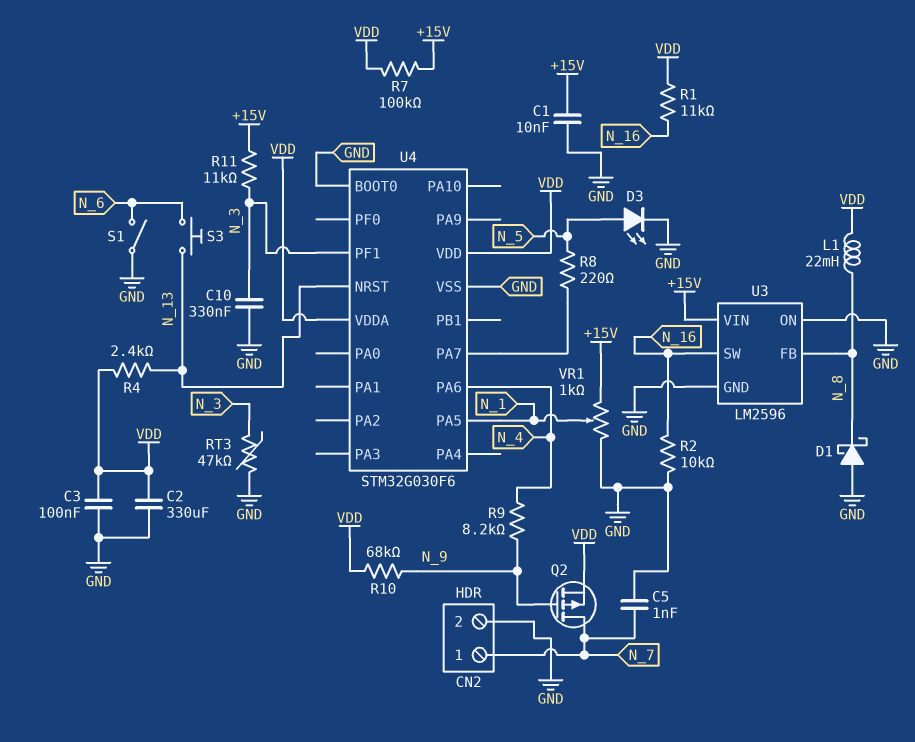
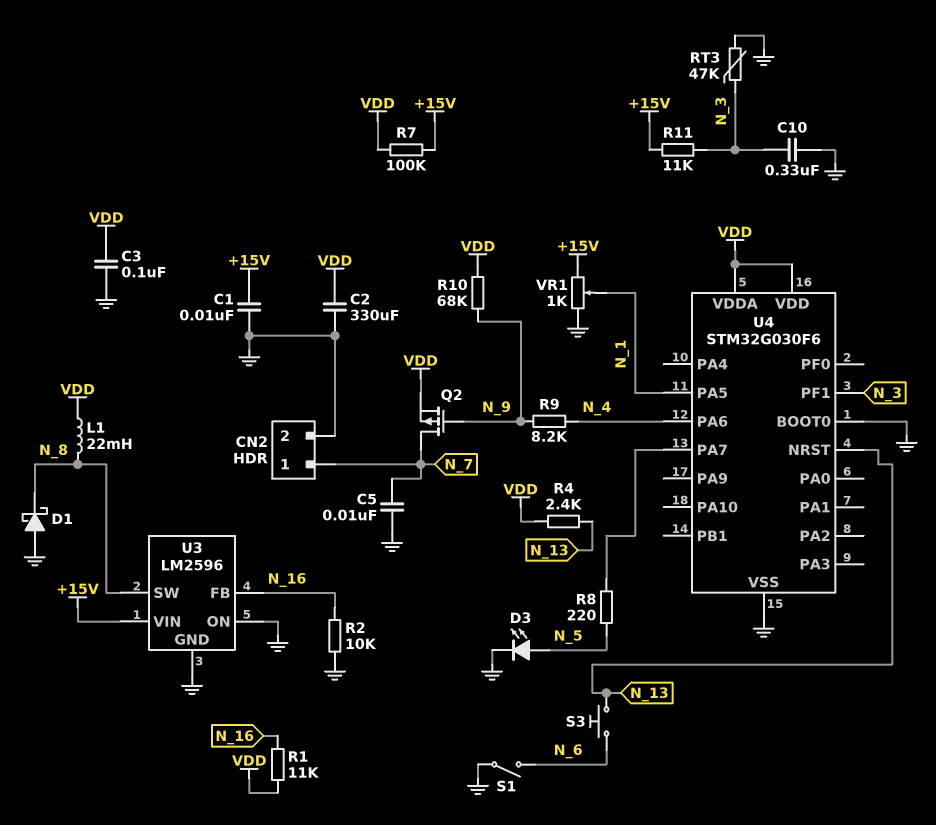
C5: 1nF (GND, N_7) -> 10nF (GND, N_7)
U3 pin FB: N_8 -> N_16
U3 pin SW: N_16 -> N_8

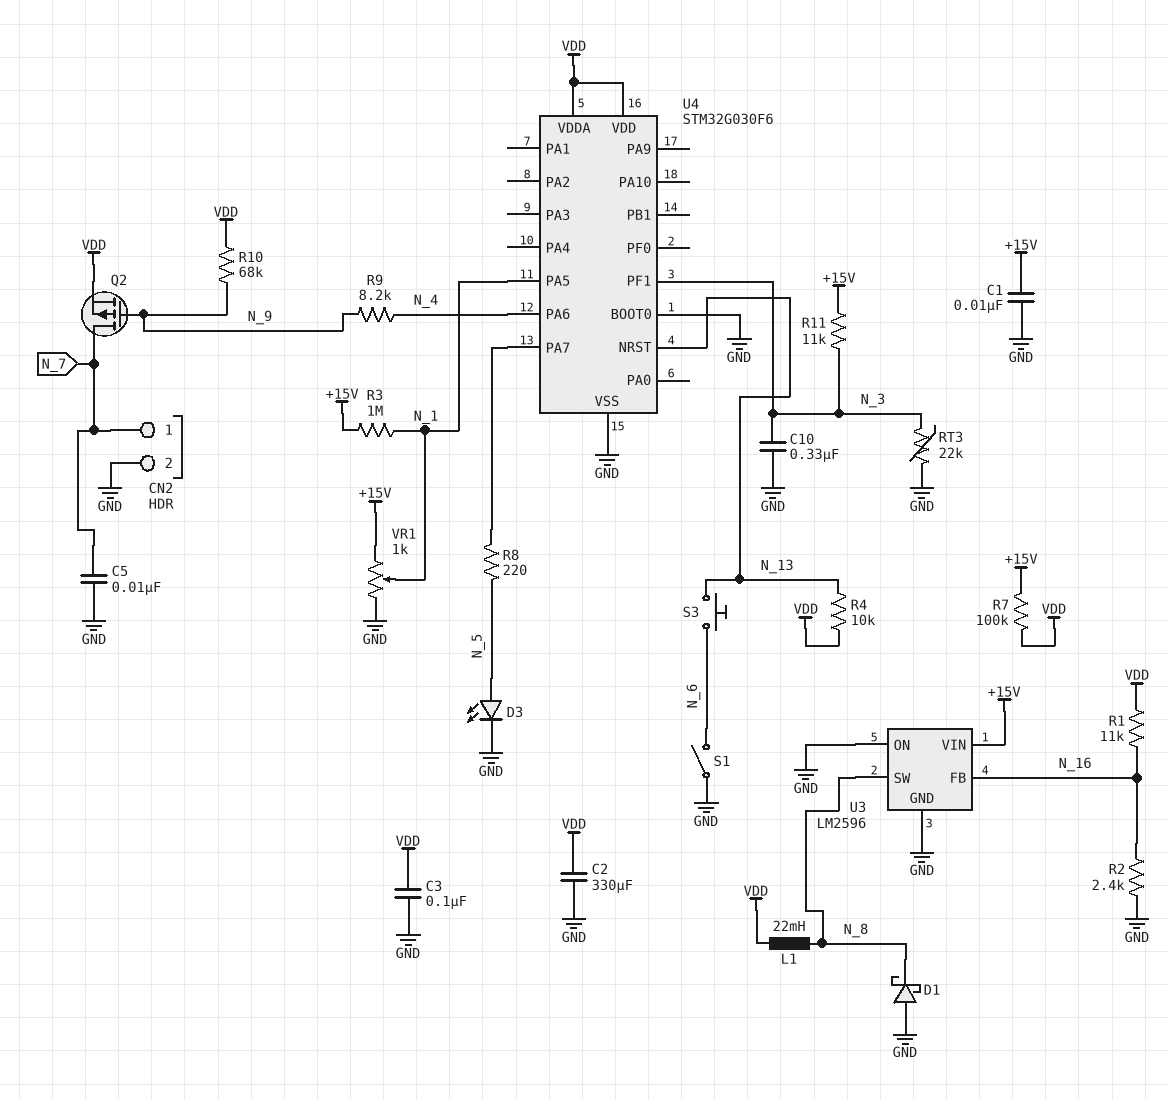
R2: 10k (GND, N_16) -> 2.4k (GND, N_16)
R3: none -> 1M (+15V, N_1)
R4: 2.4k (N_13, VDD) -> 10k (N_13, VDD)
RT3: 47k (GND, N_3) -> 22k (GND, N_3)

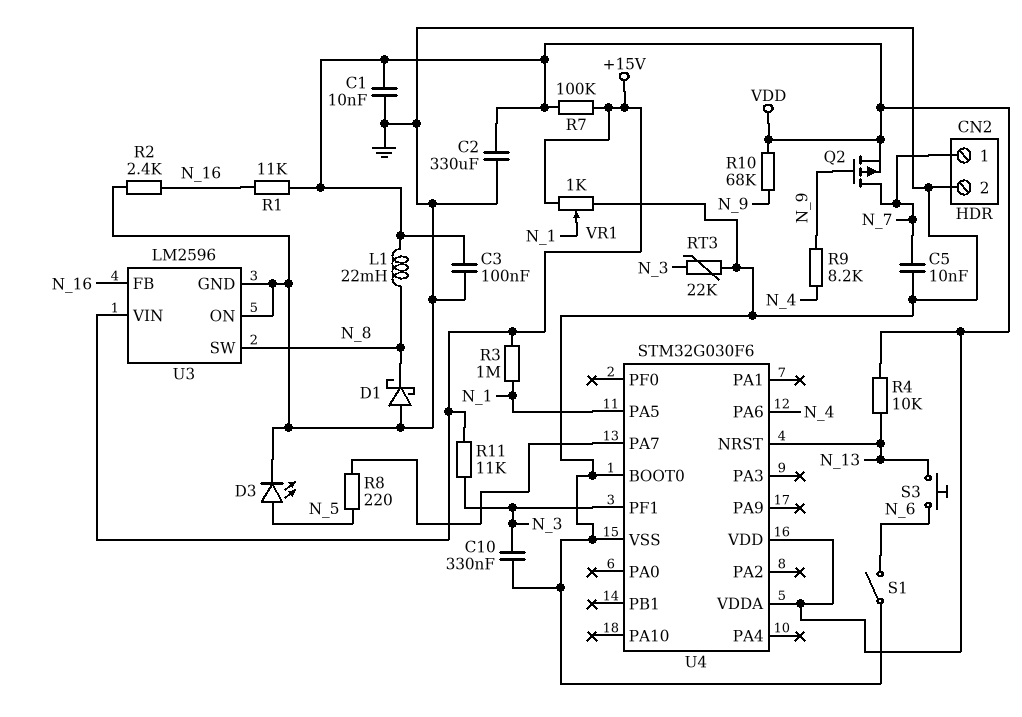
C1: 10nF (+15V, GND) -> 10nF (GND, VDD)

